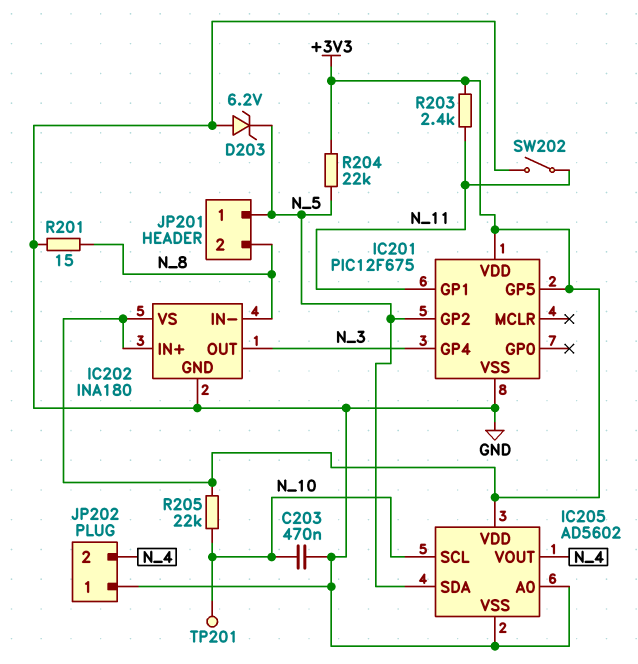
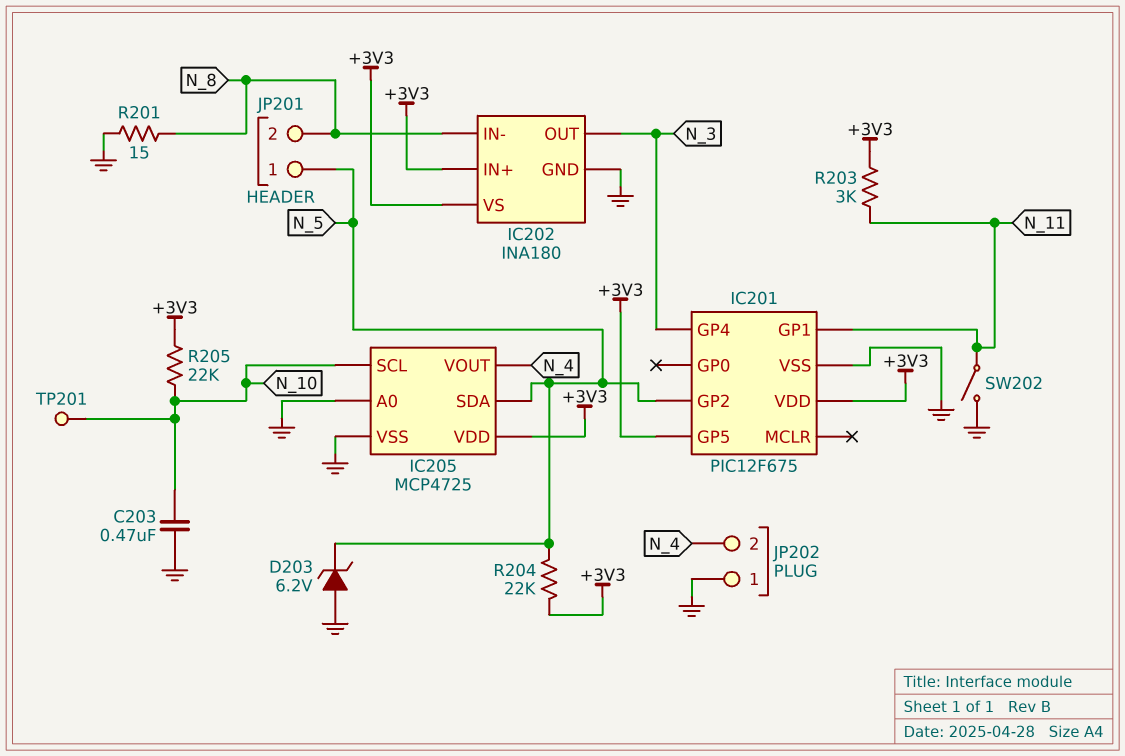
IC205: AD5602 -> MCP4725
R203: 2.4k (+3V3, N_11) -> 3k (+3V3, N_11)

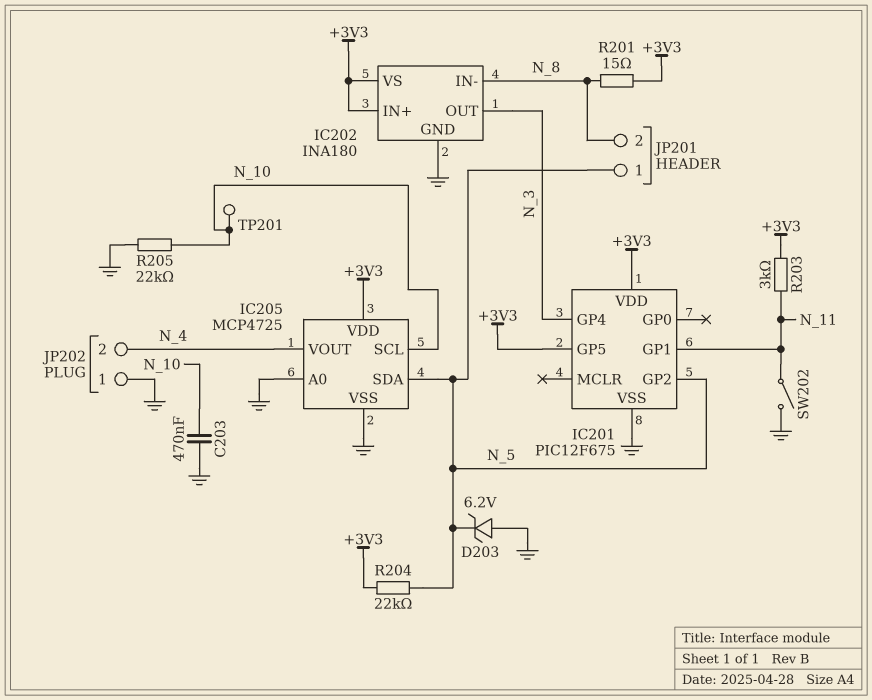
R201: 15 (GND, N_8) -> 15 (+3V3, N_8)
R205: 22k (+3V3, N_10) -> 22k (GND, N_10)

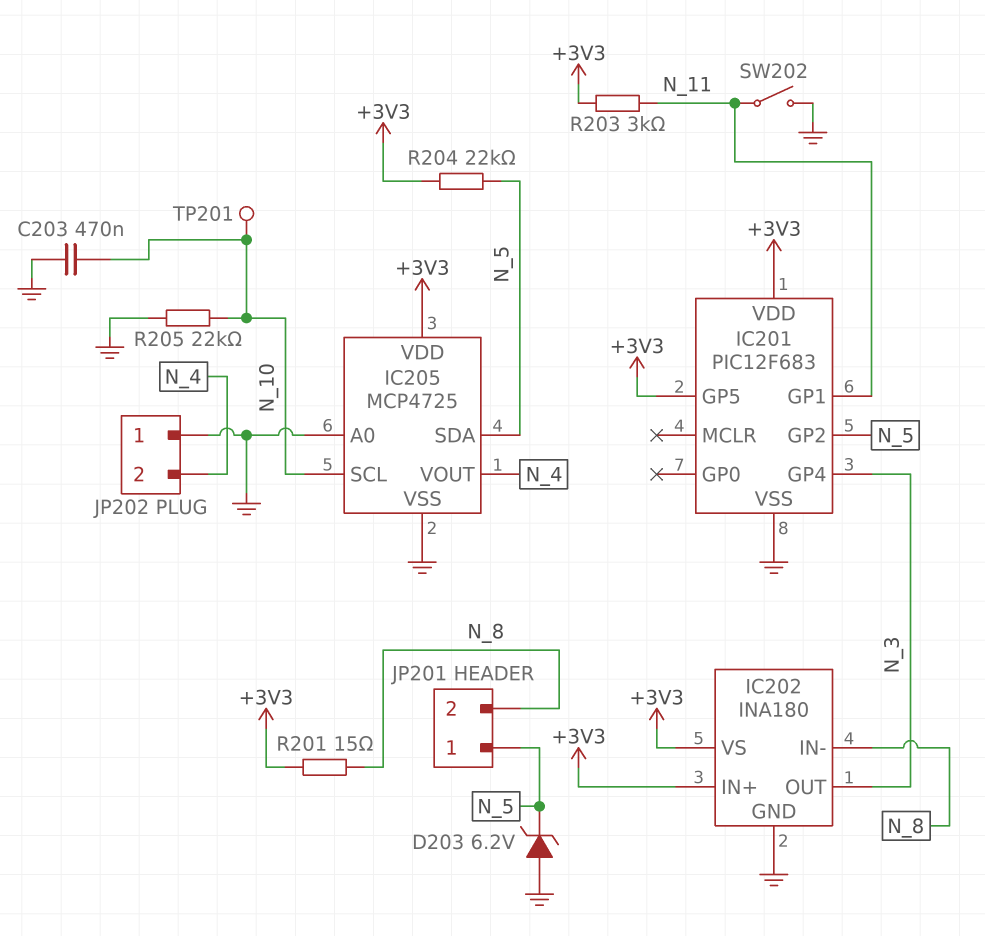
IC201: PIC12F675 -> PIC12F683

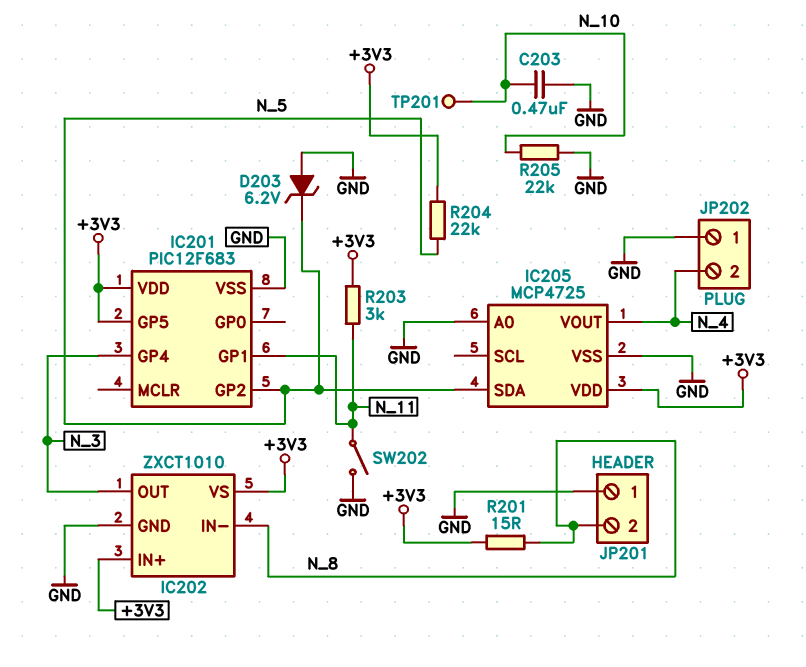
IC202: INA180 -> ZXCT1010
IC205 pin SCL: N_10 -> none
JP201 pin 1: N_5 -> GND

